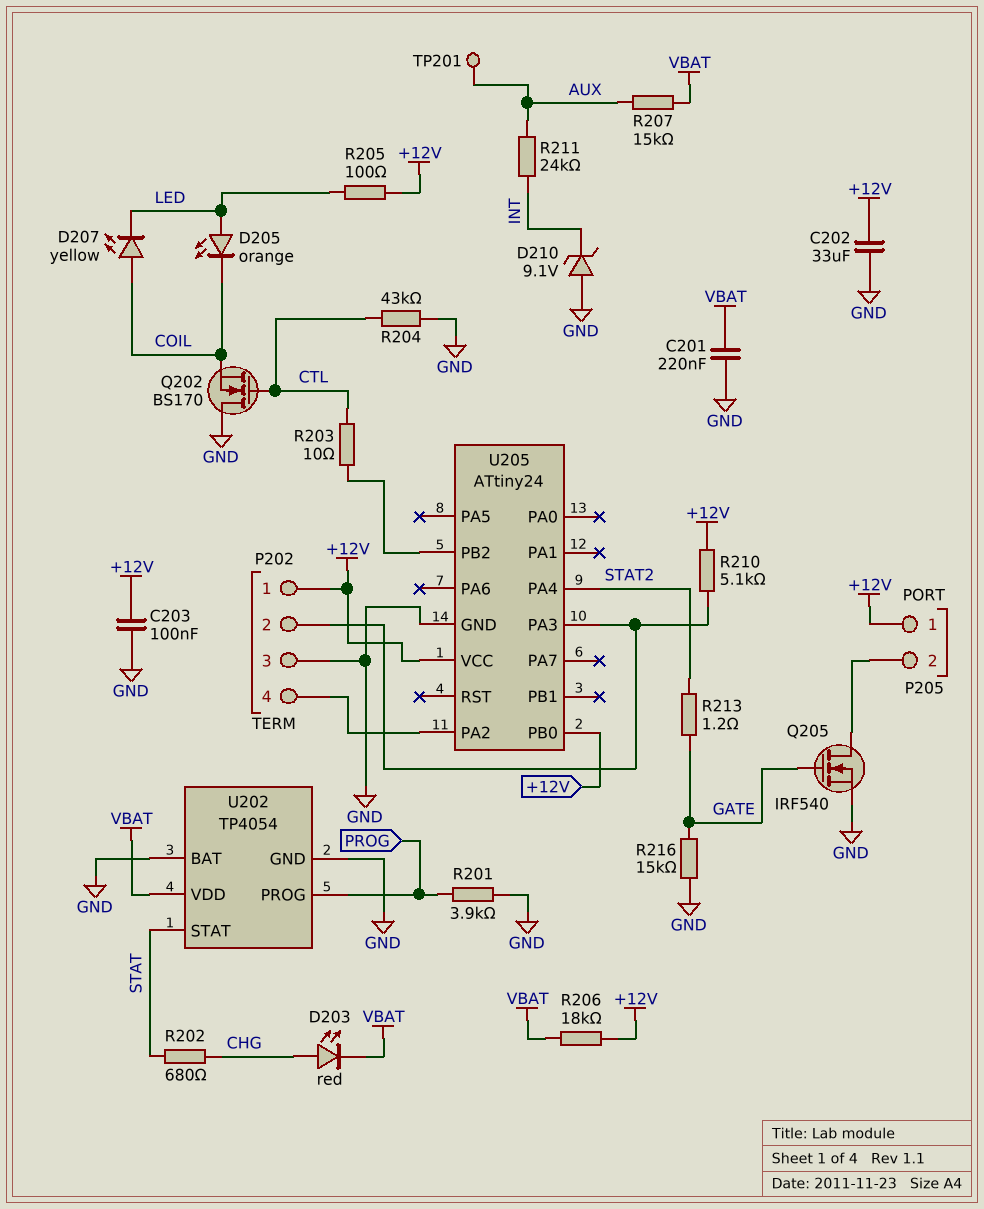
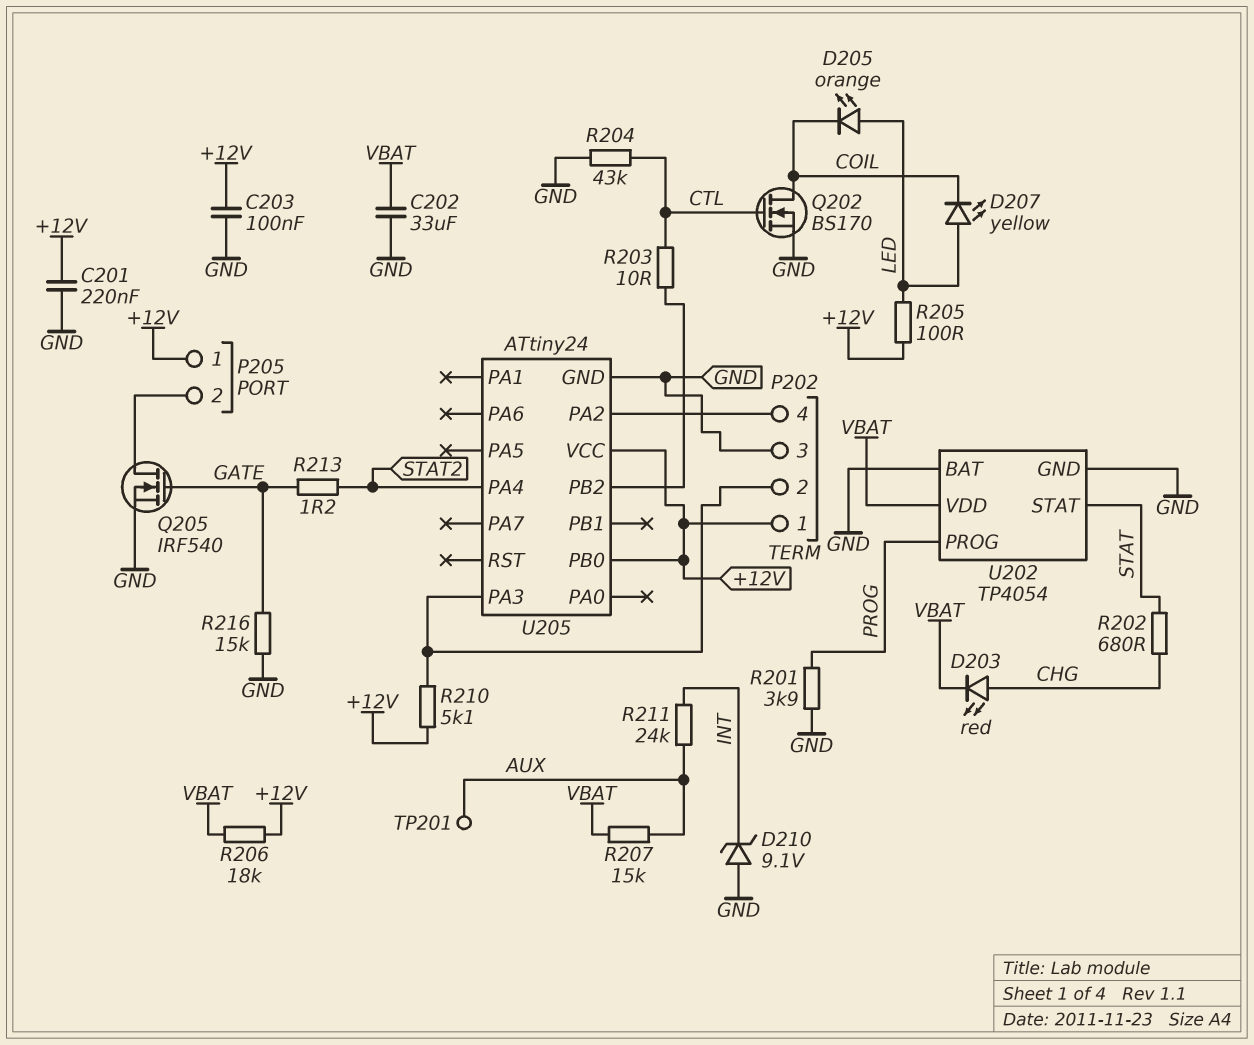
C201: 220nF (GND, VBAT) -> 220nF (+12V, GND)
C202: 33uF (+12V, GND) -> 33uF (GND, VBAT)
D207: LED yellow (A COIL, K LED) -> LED yellow (A LED, K COIL)
Q202: NMOS BS170 (G CTL, D GND, S COIL) -> NMOS BS170 (G CTL, D COIL, S GND)

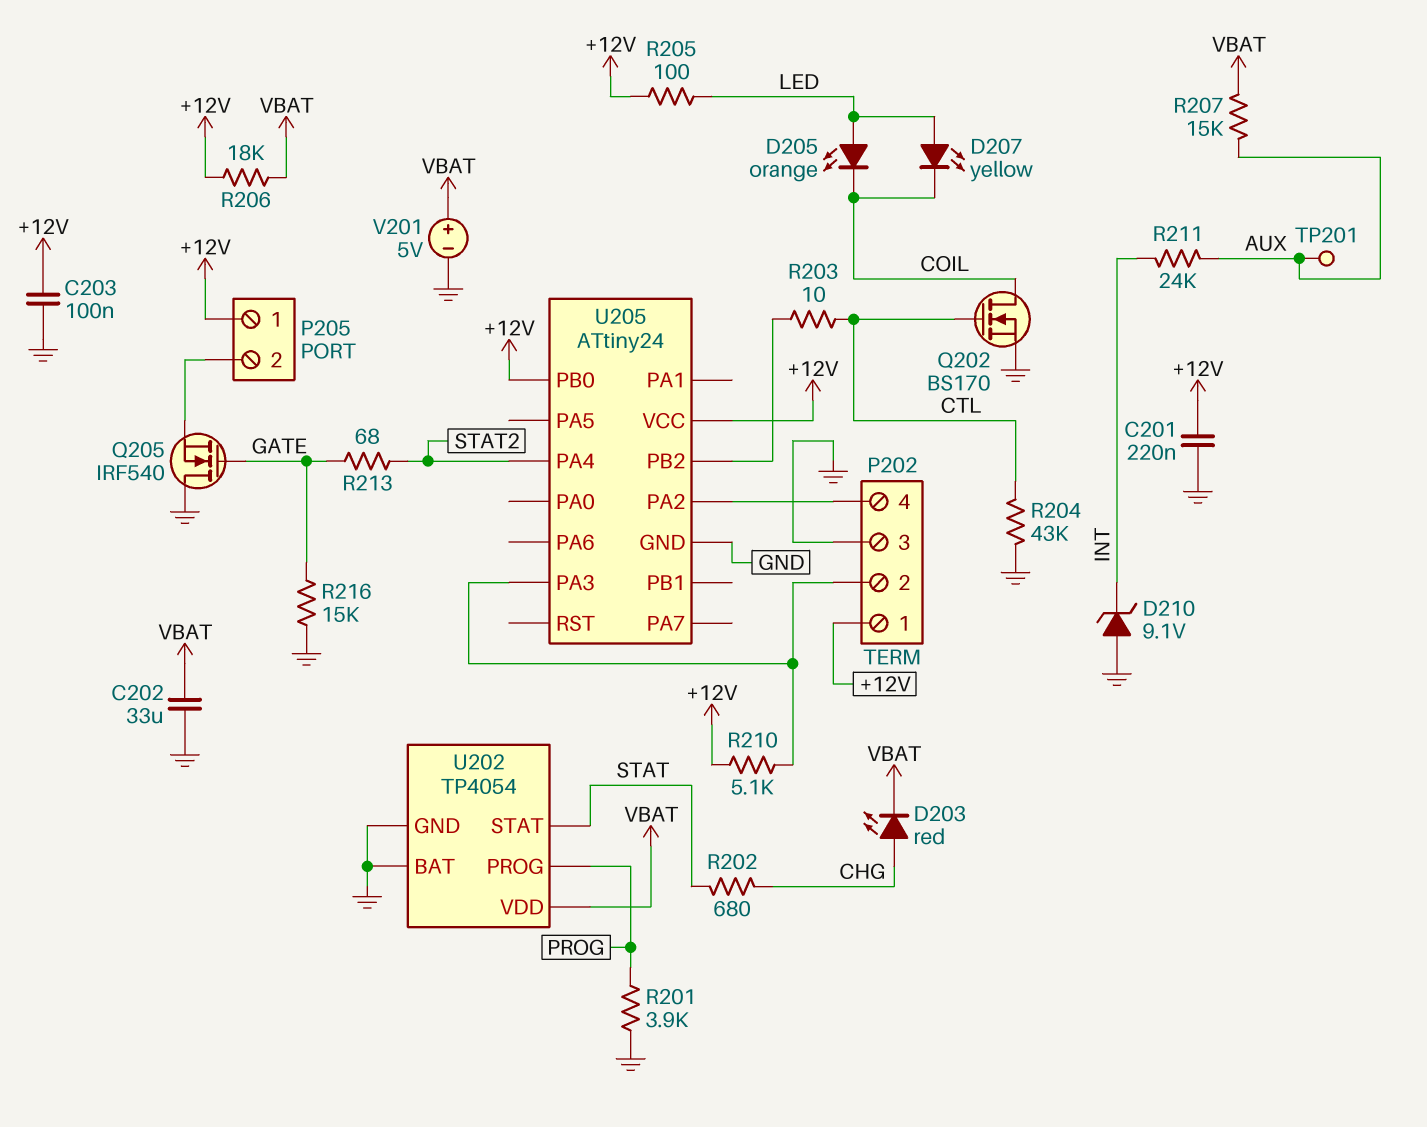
Q205: NMOS IRF540 (G GATE, D P205/2, S GND) -> NMOS IRF540 (G GATE, D GND, S P205/2)
R213: 1.2 (GATE, STAT2) -> 68 (GATE, STAT2)
V201: none -> 5V (plus VBAT, minus GND)

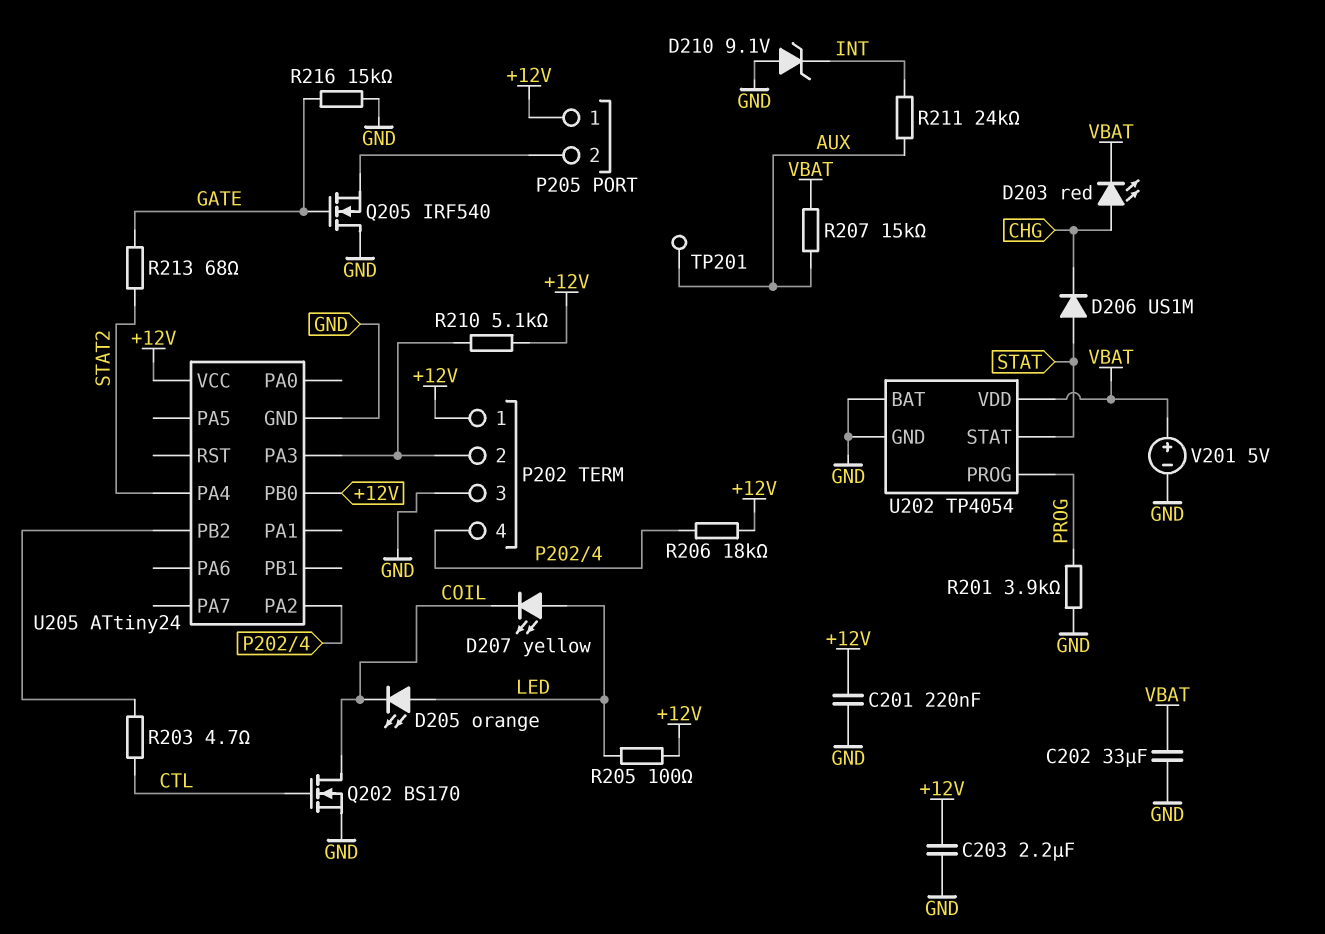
C203: 100nF (+12V, GND) -> 2.2uF (+12V, GND)
D206: none -> diode US1M (A STAT, K CHG)
R202: 680 (CHG, STAT) -> none
R203: 10 (CTL, U205/PB2) -> 4.7 (CTL, U205/PB2)
R204: 43k (CTL, GND) -> none
R206: 18k (+12V, VBAT) -> 18k (+12V, P202/4)

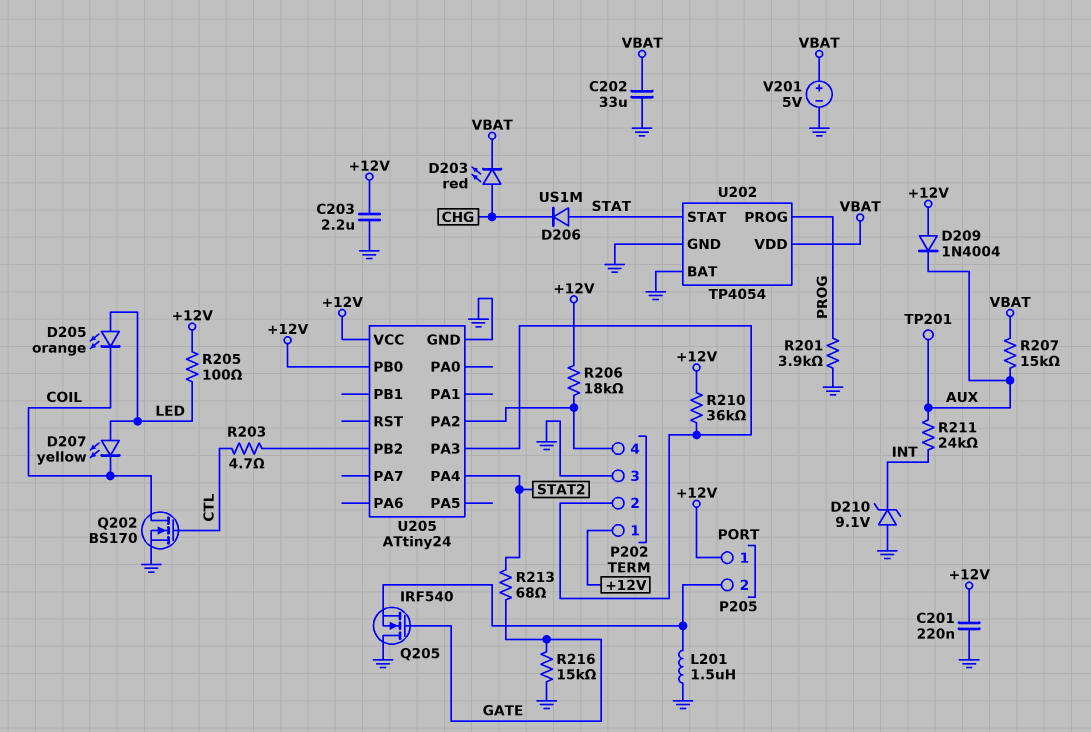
D209: none -> diode 1N4004 (A +12V, K AUX)
L201: none -> 1.5uH (GND, P205/2)
R210: 5.1k (+12V, P202/2) -> 36k (+12V, P202/2)

